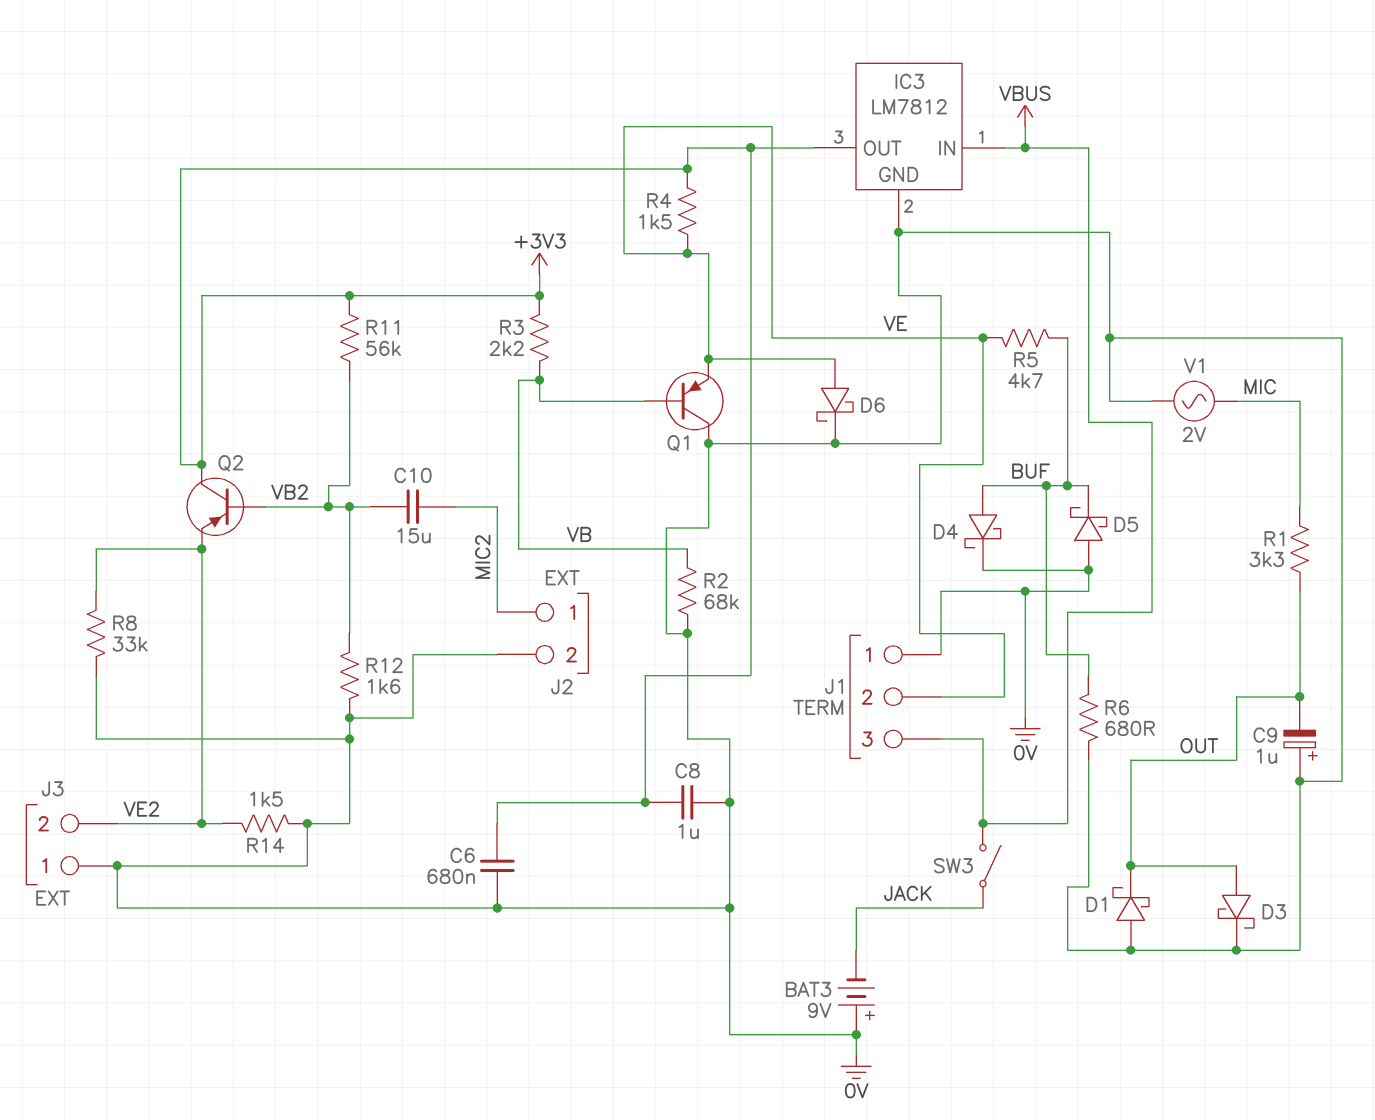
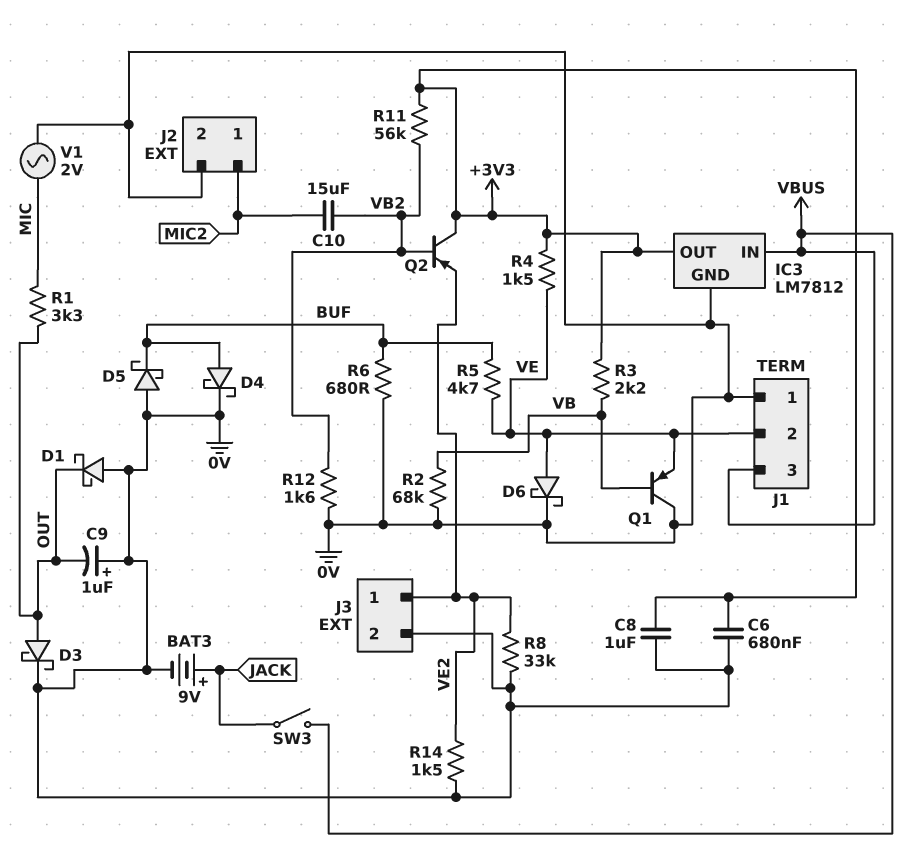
BAT3: 9V (plus 0V, minus JACK) -> 9V (plus JACK, minus 0V)
J3 pin 1: 0V -> VE2
J3 pin 2: VE2 -> 0V

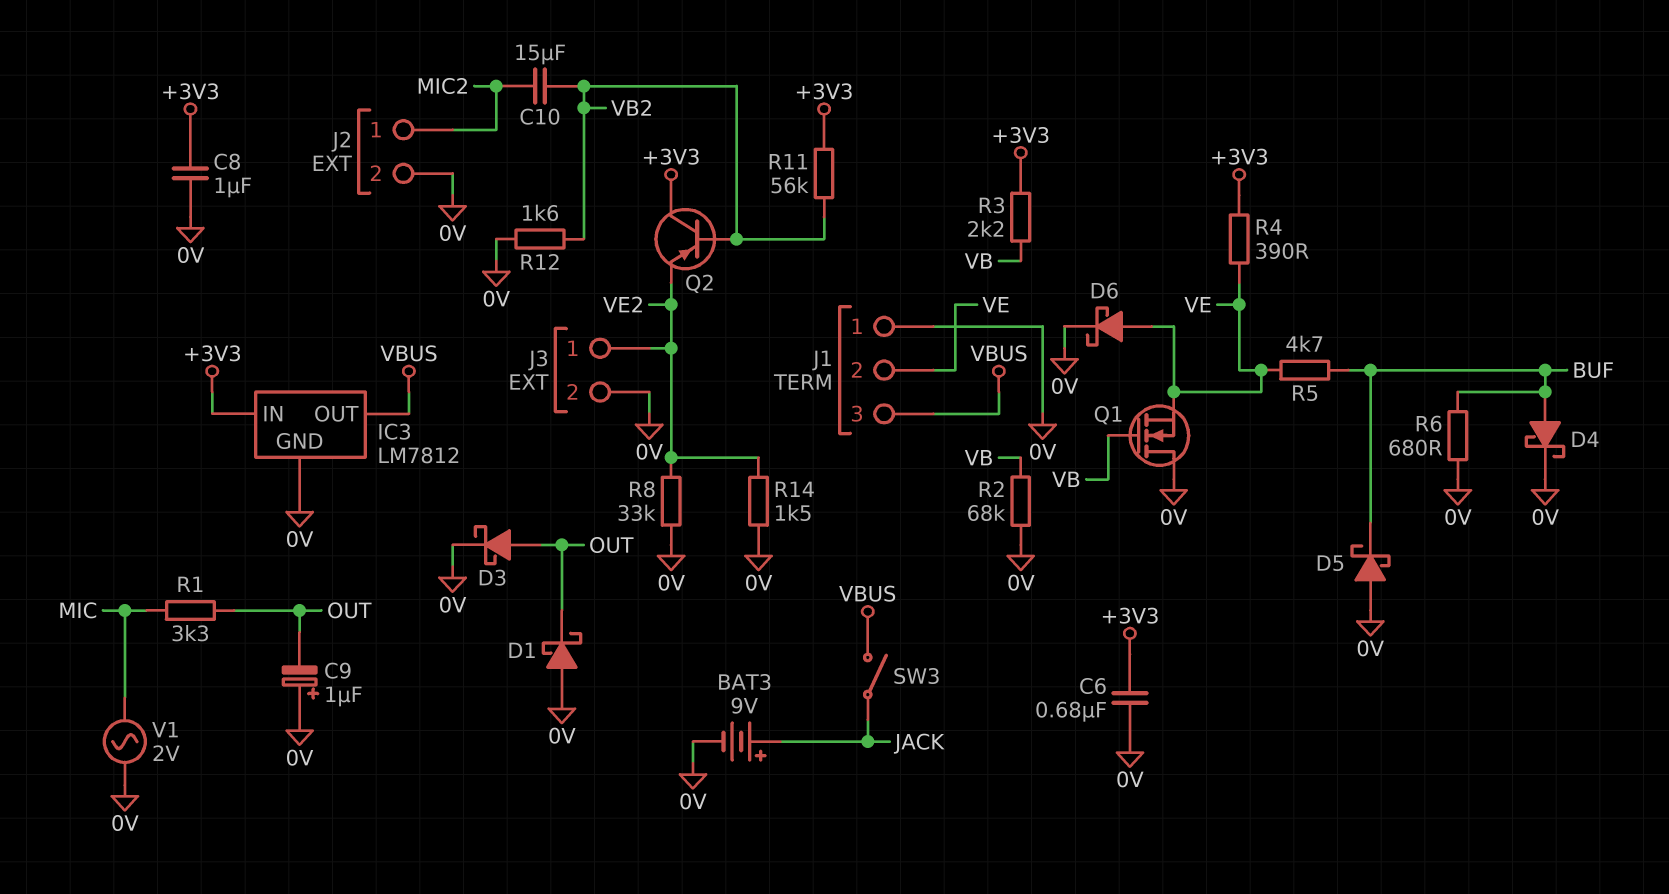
IC3 pin IN: VBUS -> +3V3
IC3 pin OUT: +3V3 -> VBUS
Q1: PNP (B VB, C 0V, E VE) -> NMOS (G VB, D 0V, S VE)
R4: 1.5k (+3V3, VE) -> 390 (+3V3, VE)

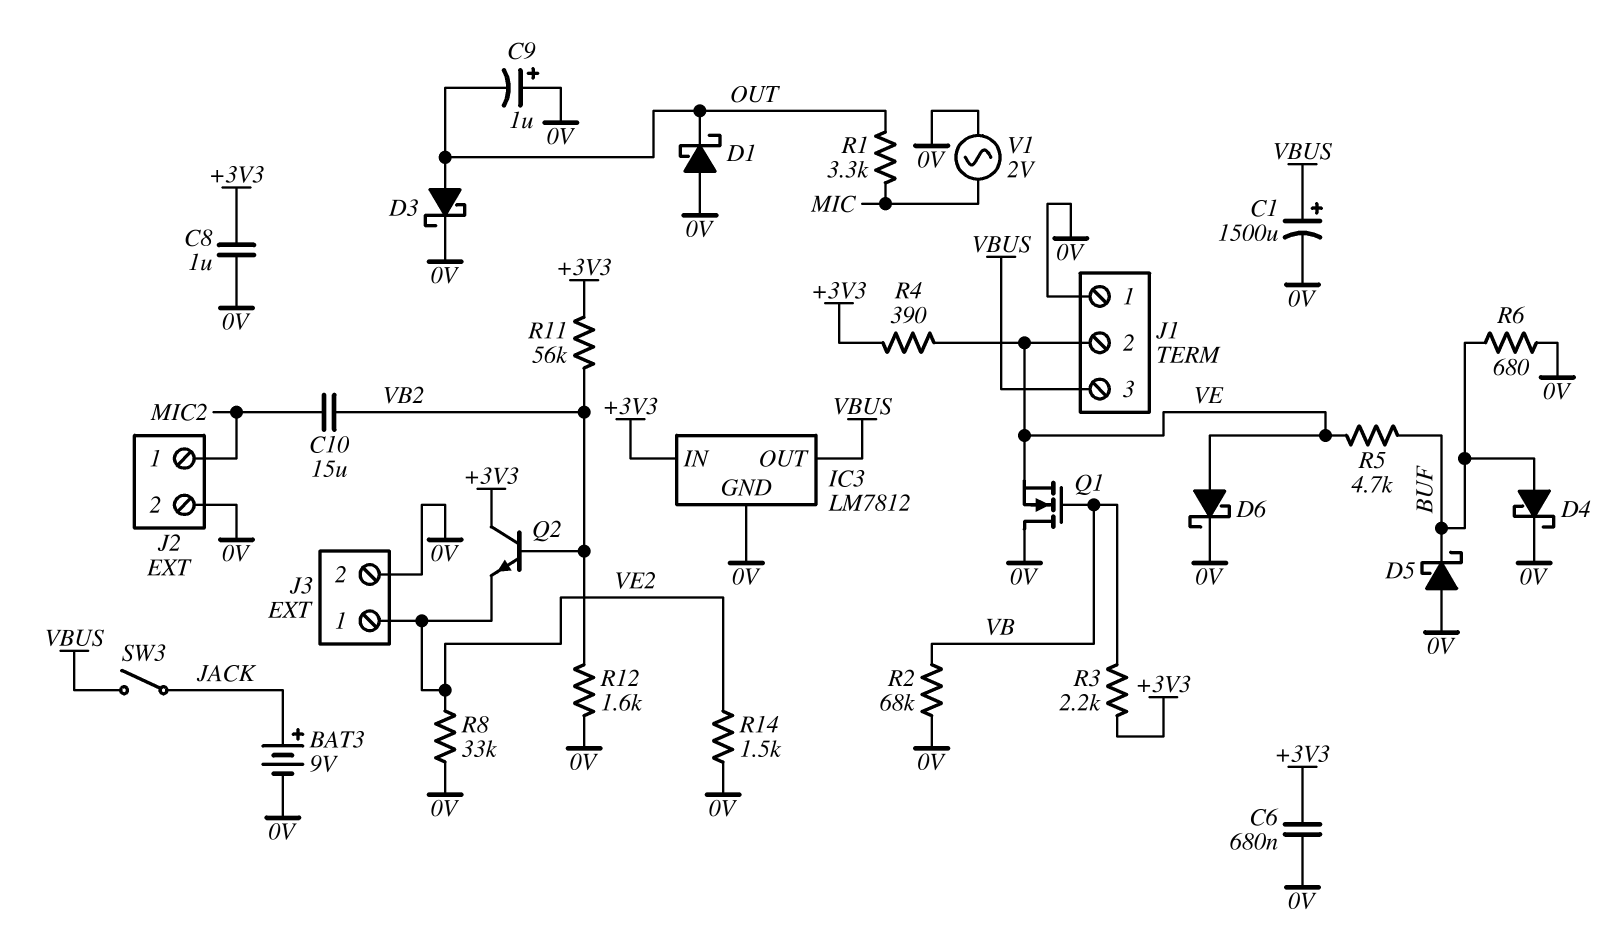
C1: none -> 1500uF (plus VBUS, minus 0V)
Q2: PNP (B VB2, C +3V3, E VE2) -> NPN (B VB2, C +3V3, E VE2)

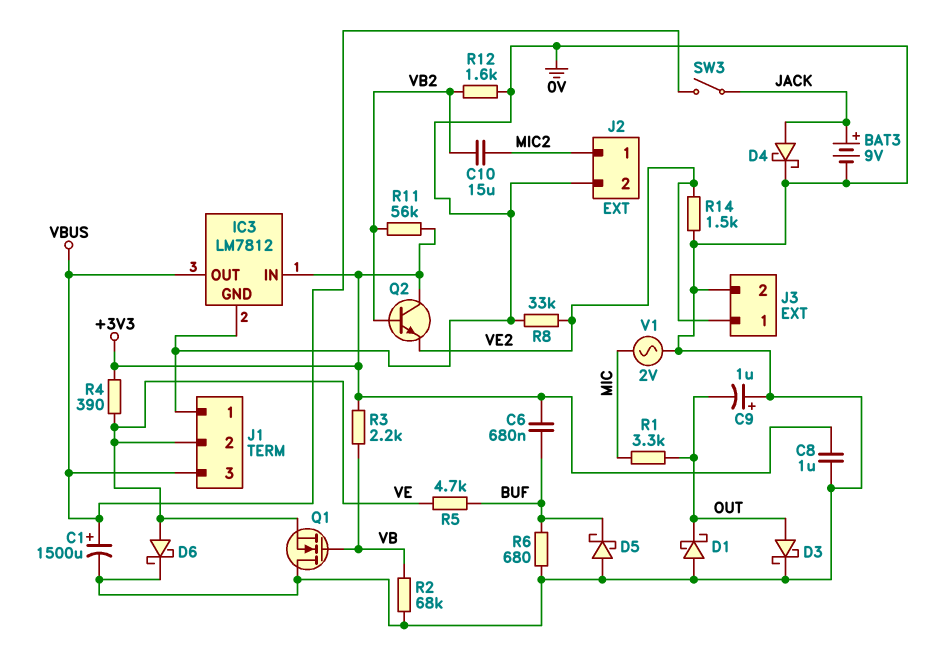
C6: 680nF (+3V3, 0V) -> 680nF (+3V3, BUF)
D4: schottky (A BUF, K 0V) -> schottky (A JACK, K 0V)

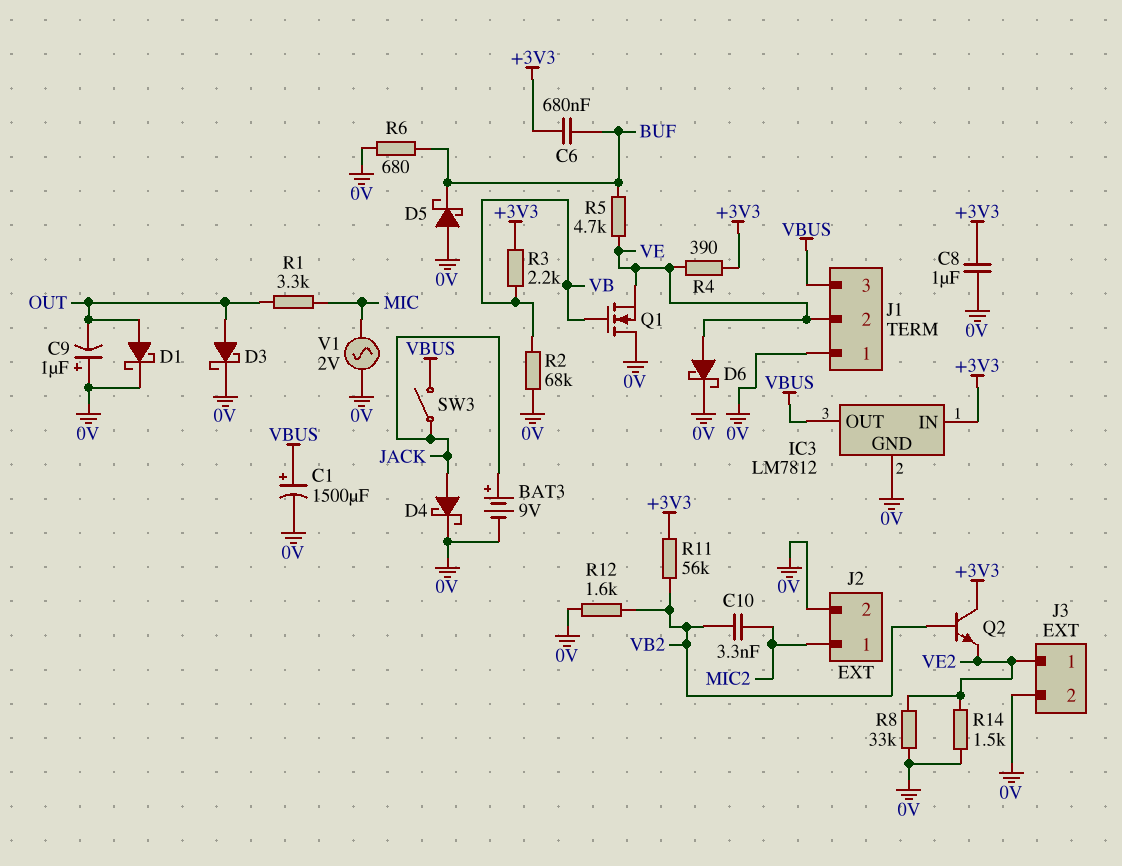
C10: 15uF (MIC2, VB2) -> 3.3nF (MIC2, VB2)
D1: schottky (A 0V, K OUT) -> schottky (A OUT, K 0V)

